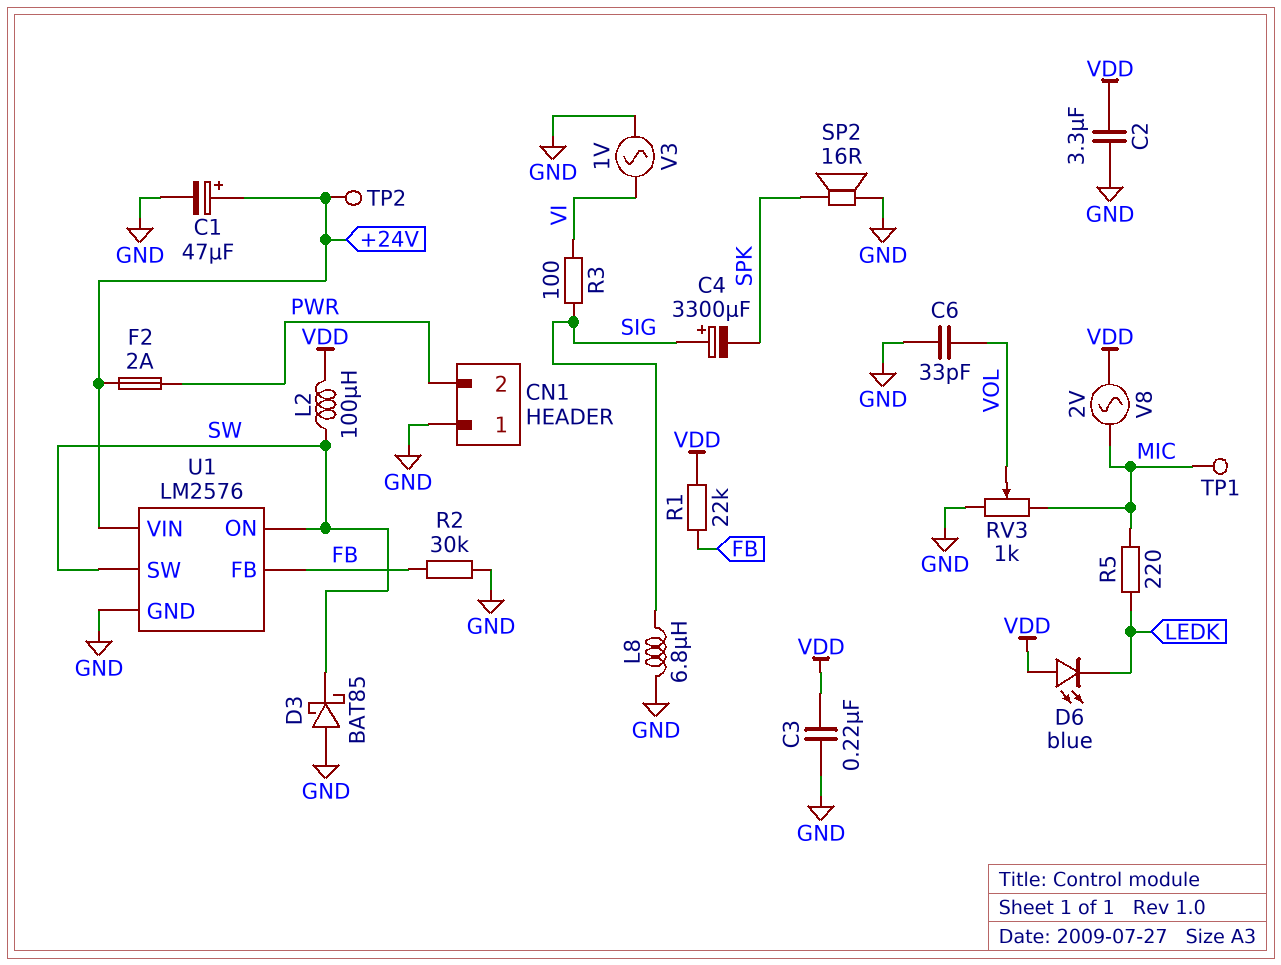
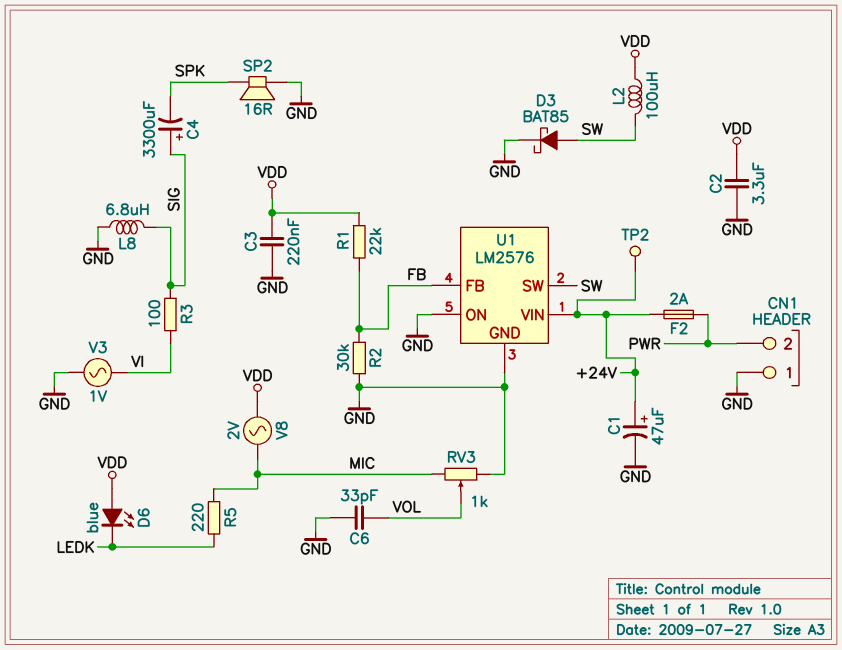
D3: schottky BAT85 (A GND, K SW) -> schottky BAT85 (A SW, K GND)
TP1: test point (MIC) -> none
U1 pin ON: SW -> GND

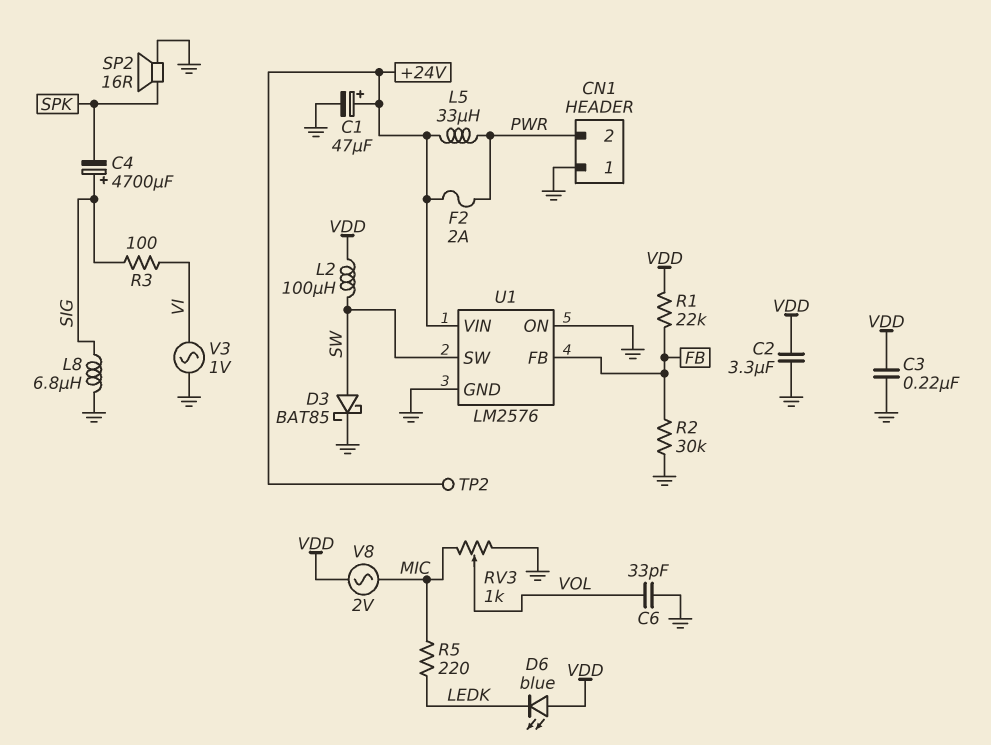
C4: 3300uF (plus SIG, minus SPK) -> 4700uF (plus SIG, minus SPK)
L5: none -> 33uH (+24V, PWR)

